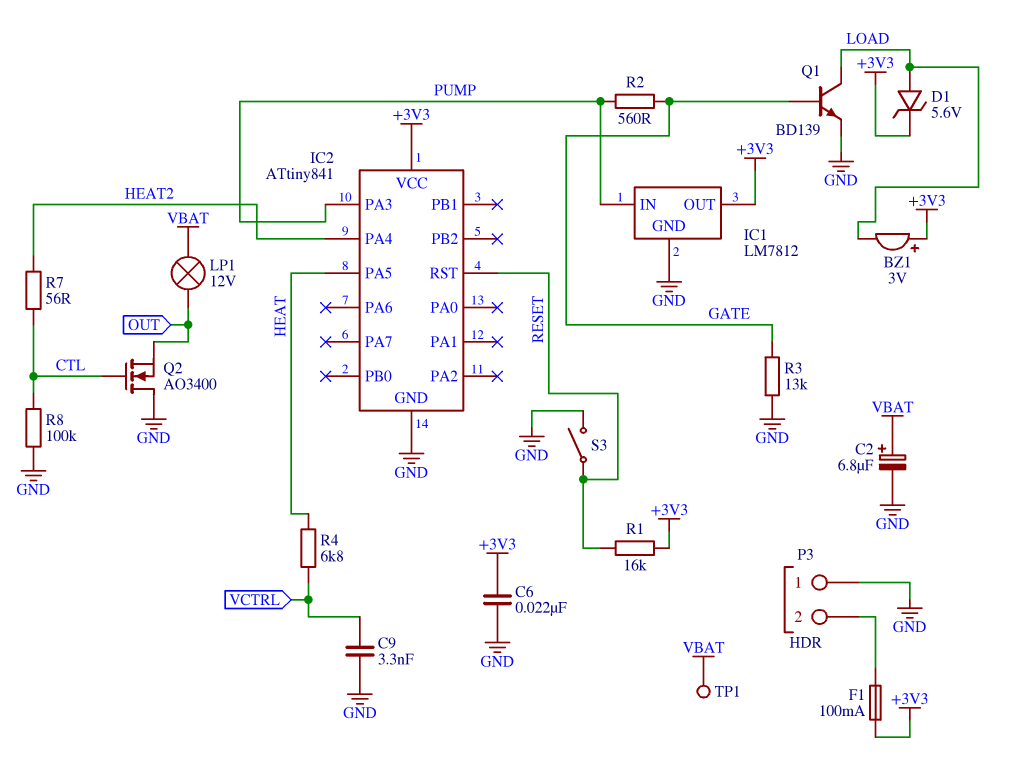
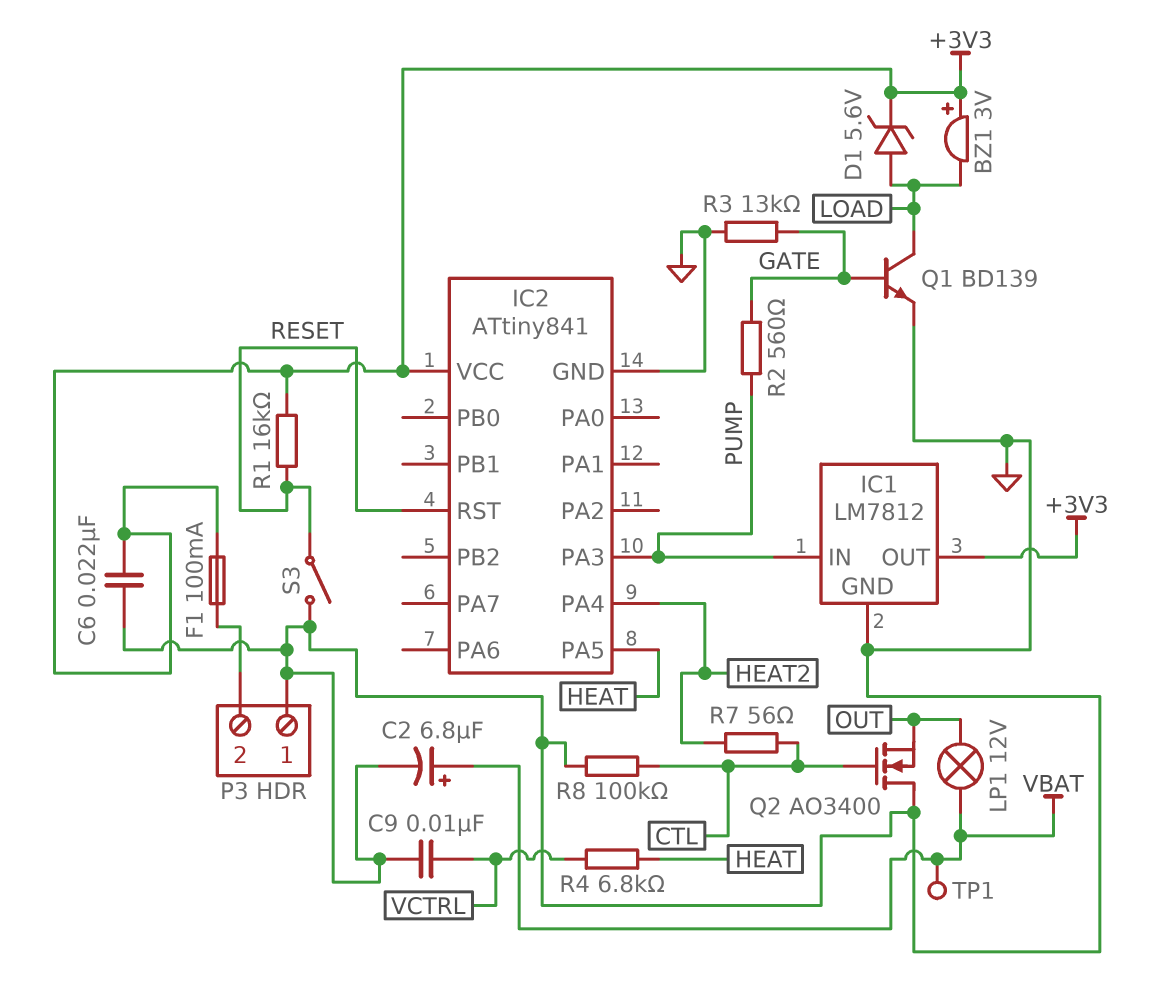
C9: 3.3nF (GND, VCTRL) -> 10nF (GND, VCTRL)

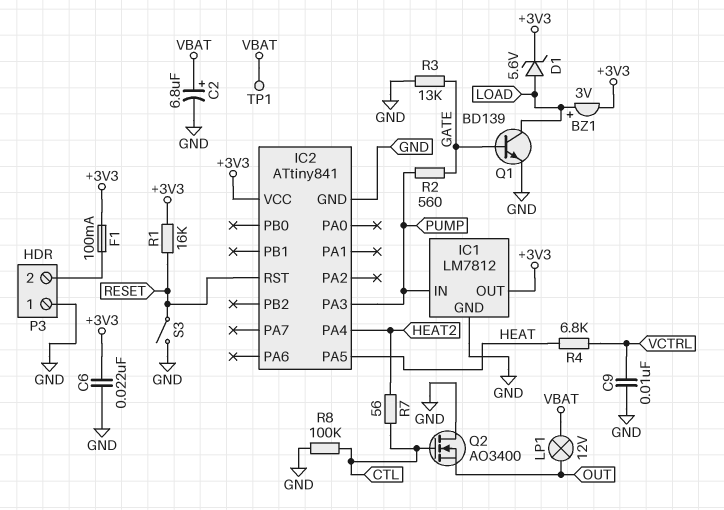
BZ1: buzzer 3V (plus +3V3, minus LOAD) -> buzzer 3V (plus LOAD, minus +3V3)

